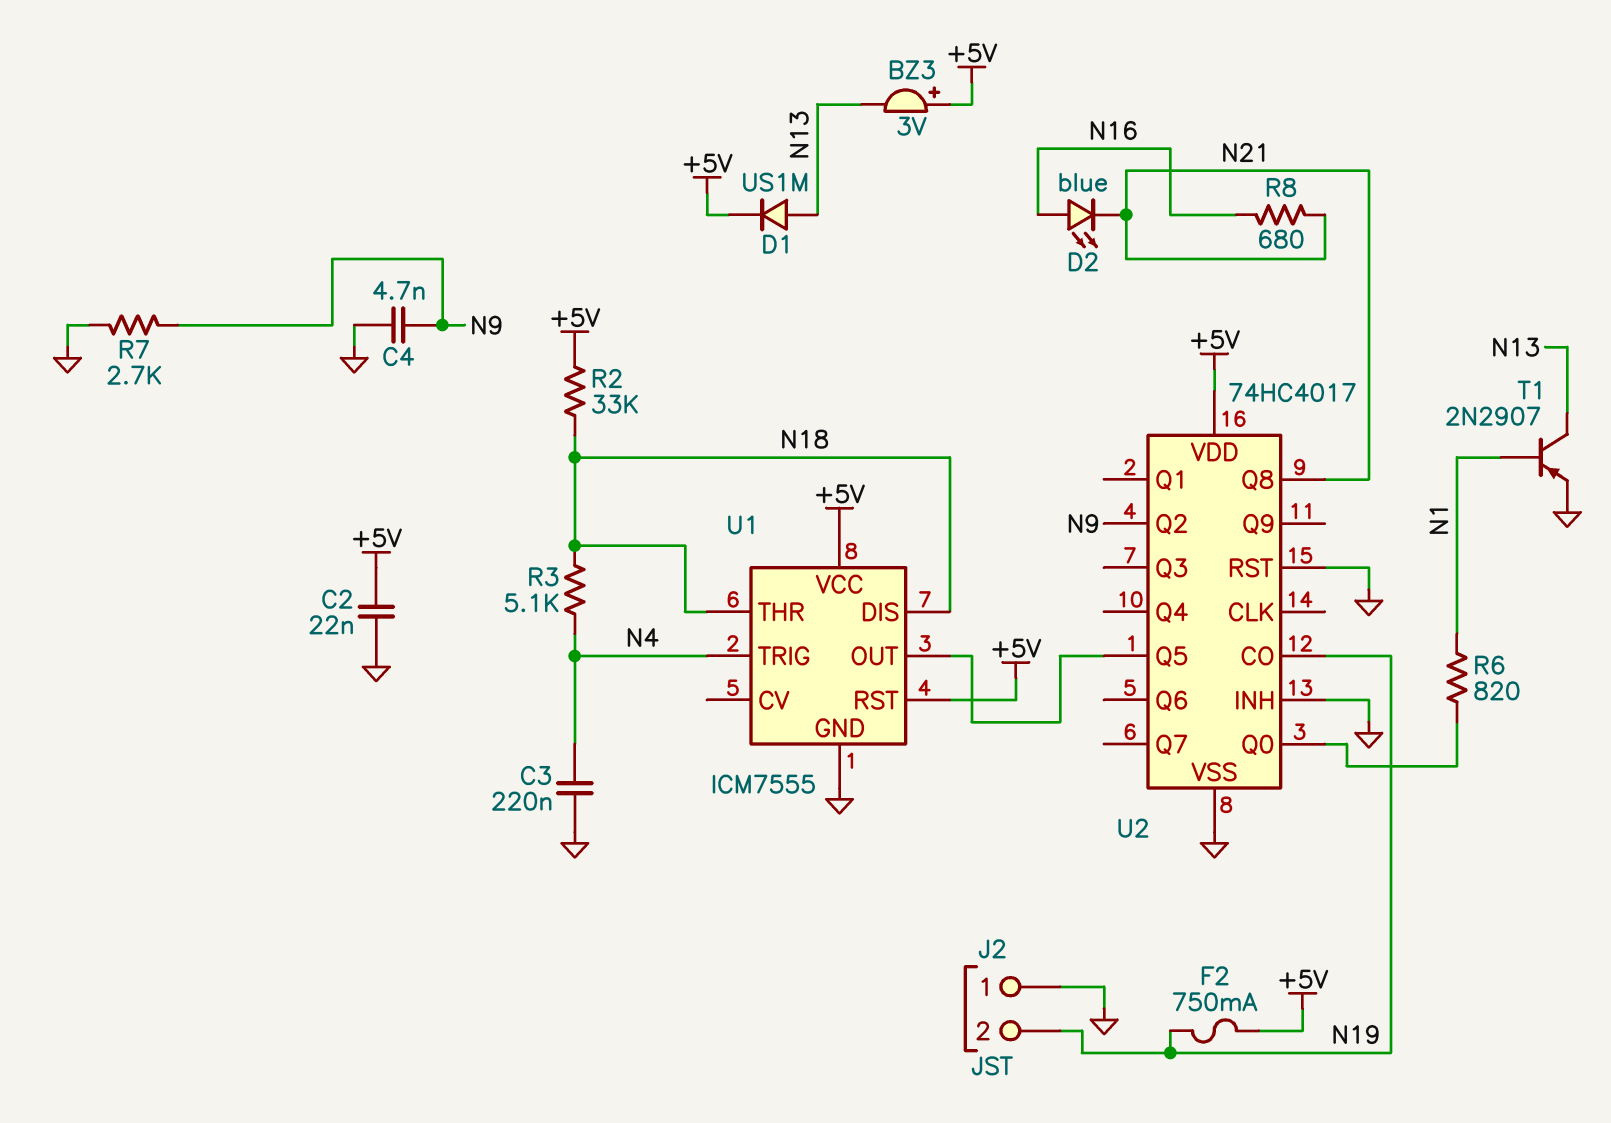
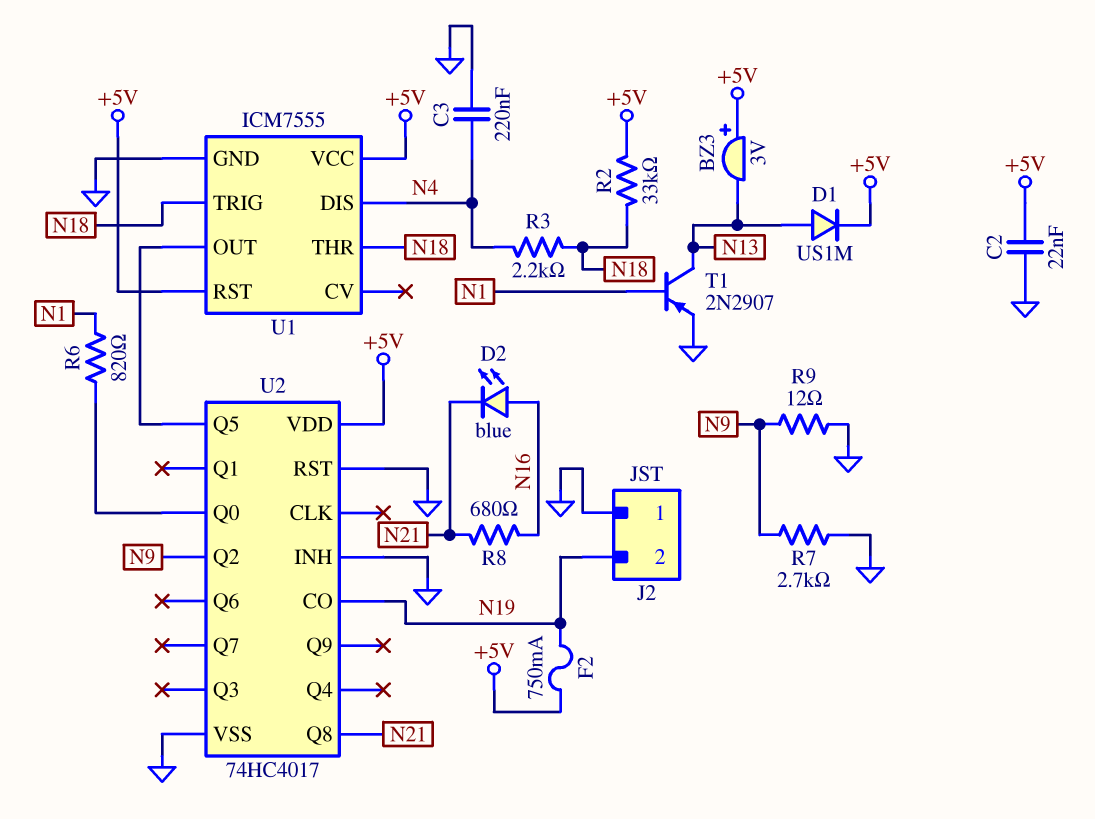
C4: 4.7nF (GND, N9) -> none
R3: 5.1k (N4, N18) -> 2.2k (N4, N18)
R9: none -> 12 (GND, N9)
U1 pin DIS: N18 -> N4
U1 pin TRIG: N4 -> N18

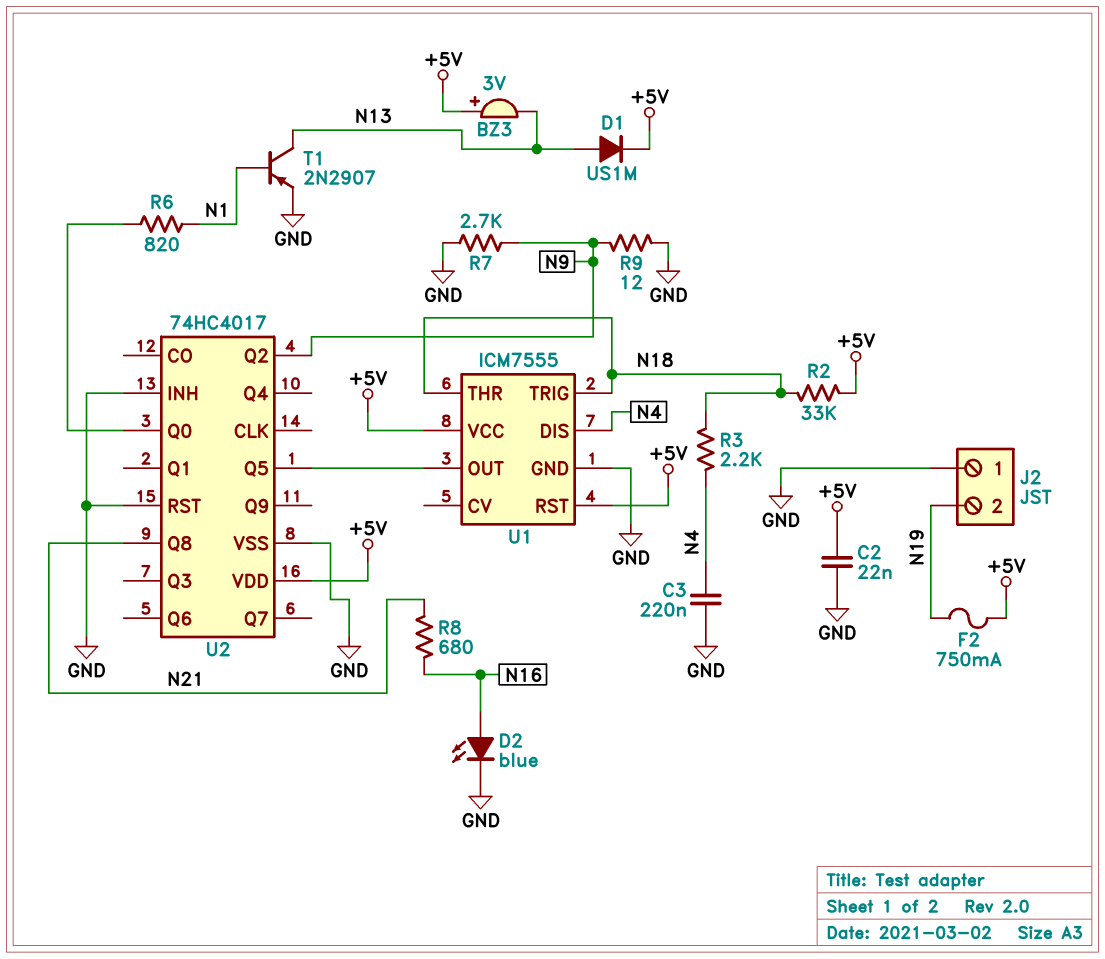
D2: LED blue (A N16, K N21) -> LED blue (A N16, K GND)
U2 pin CO: N19 -> none

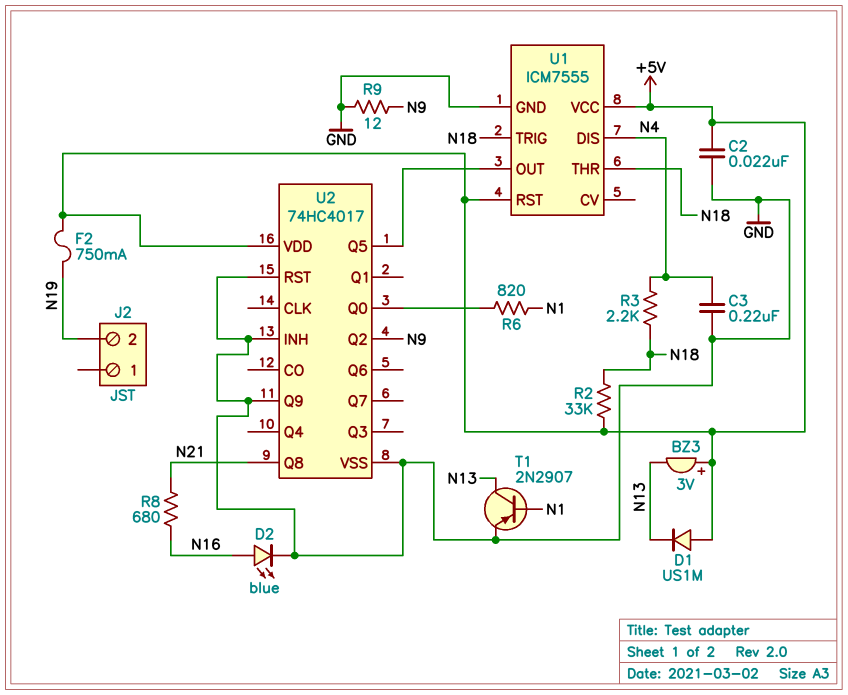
D1: diode US1M (A N13, K +5V) -> diode US1M (A +5V, K N13)
J2 pin 1: GND -> none
R7: 2.7k (GND, N9) -> none
U2 pin Q9: none -> GND

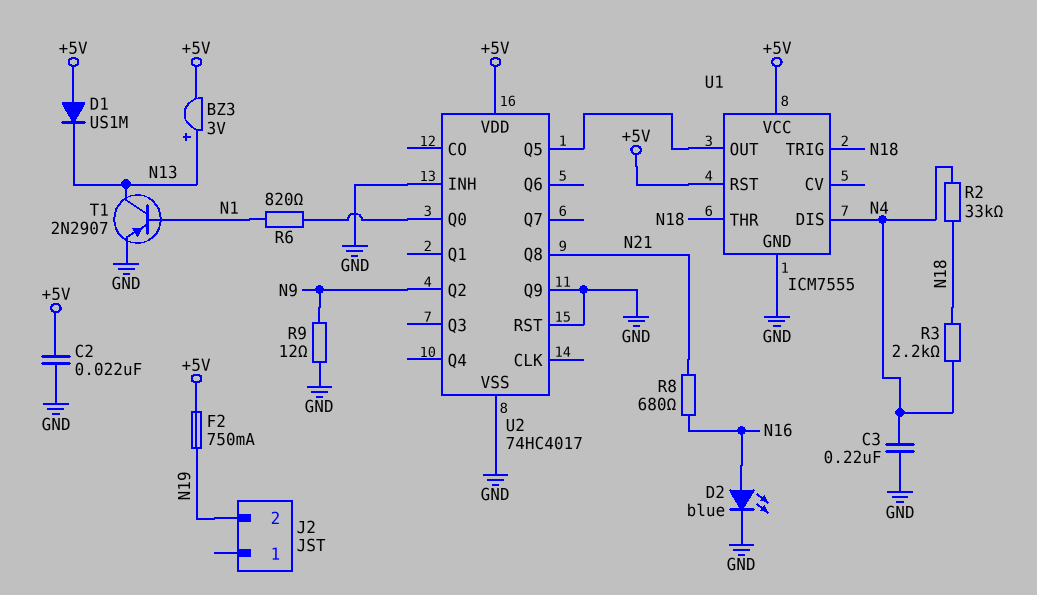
BZ3: buzzer 3V (plus +5V, minus N13) -> buzzer 3V (plus N13, minus +5V)
R2: 33k (+5V, N18) -> 33k (N4, N18)

